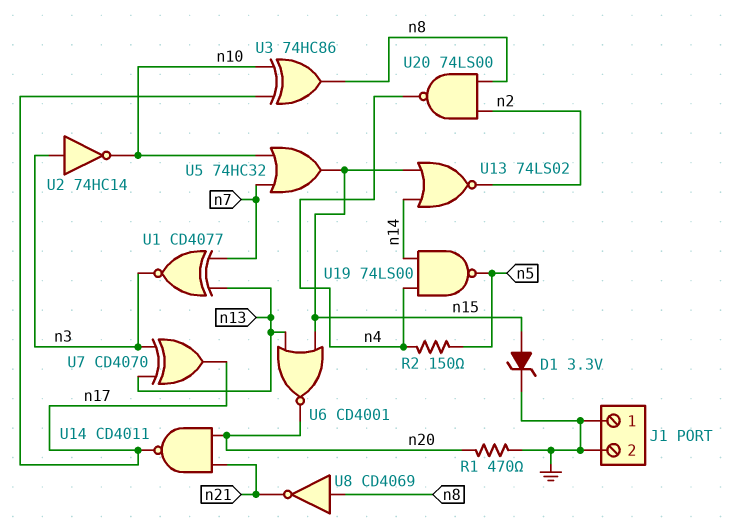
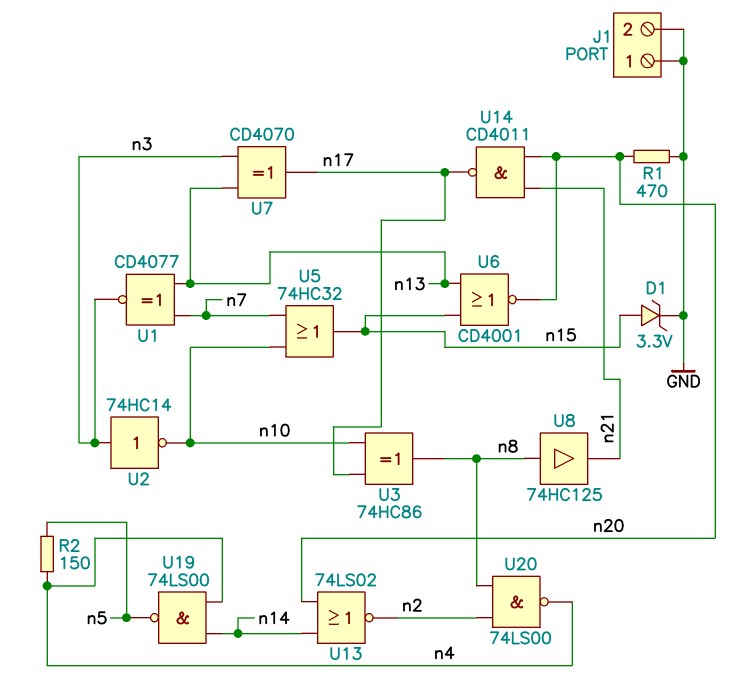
U8: NOT CD4069 (in n8, out n21) -> buffer 74HC125 (in n8, out n21)
U13: NOR 74LS02 (in n14, in n15, out n2) -> NOR 74LS02 (in n14, in n20, out n2)

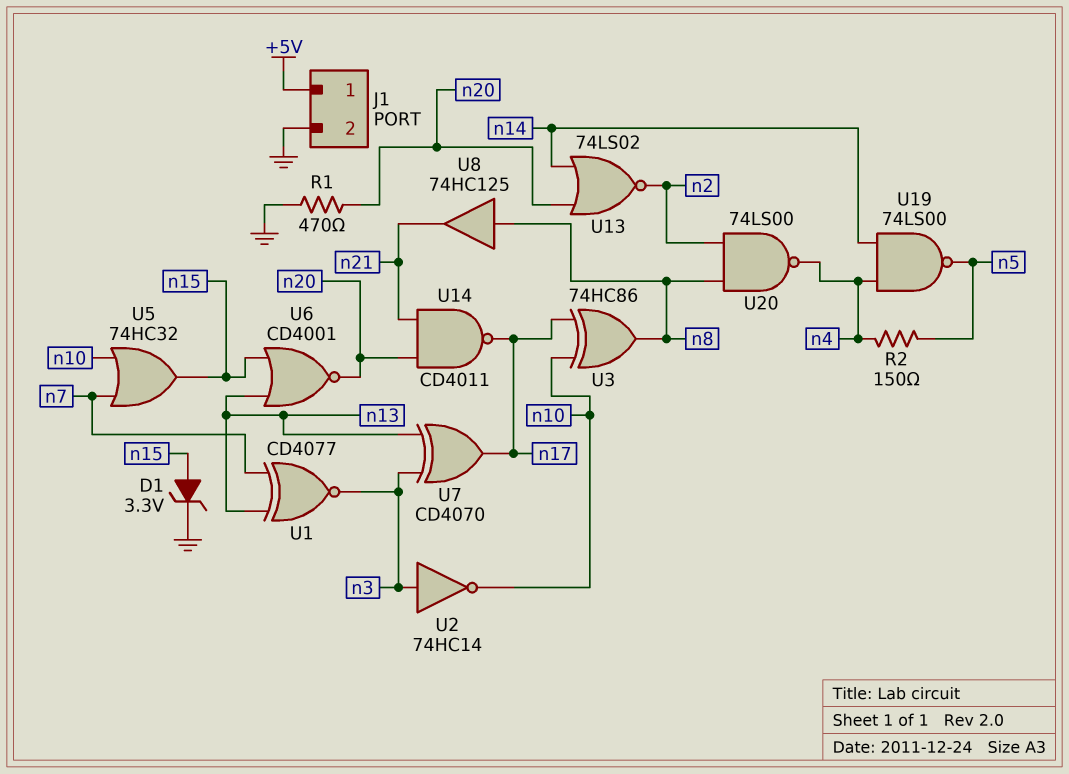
J1 pin 1: GND -> +5V

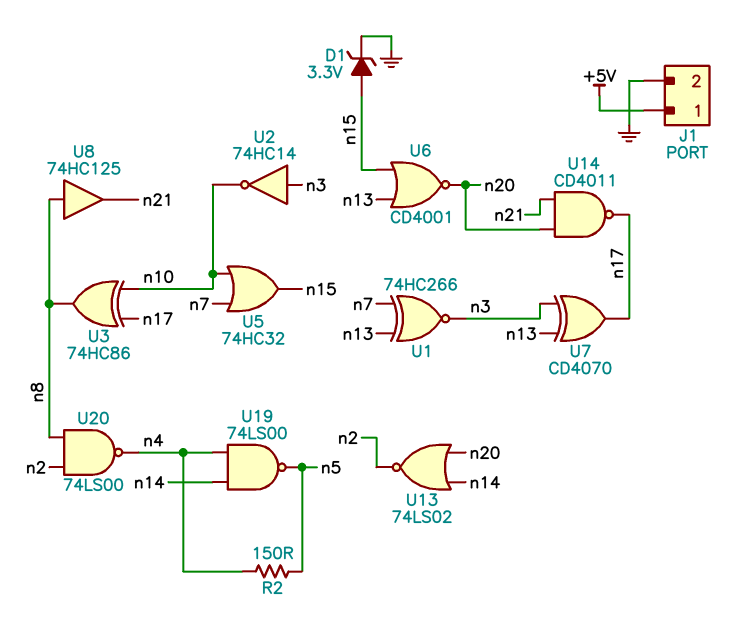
R1: 470 (GND, n20) -> none
U1: XNOR CD4077 (in n7, in n13, out n3) -> XNOR 74HC266 (in n7, in n13, out n3)

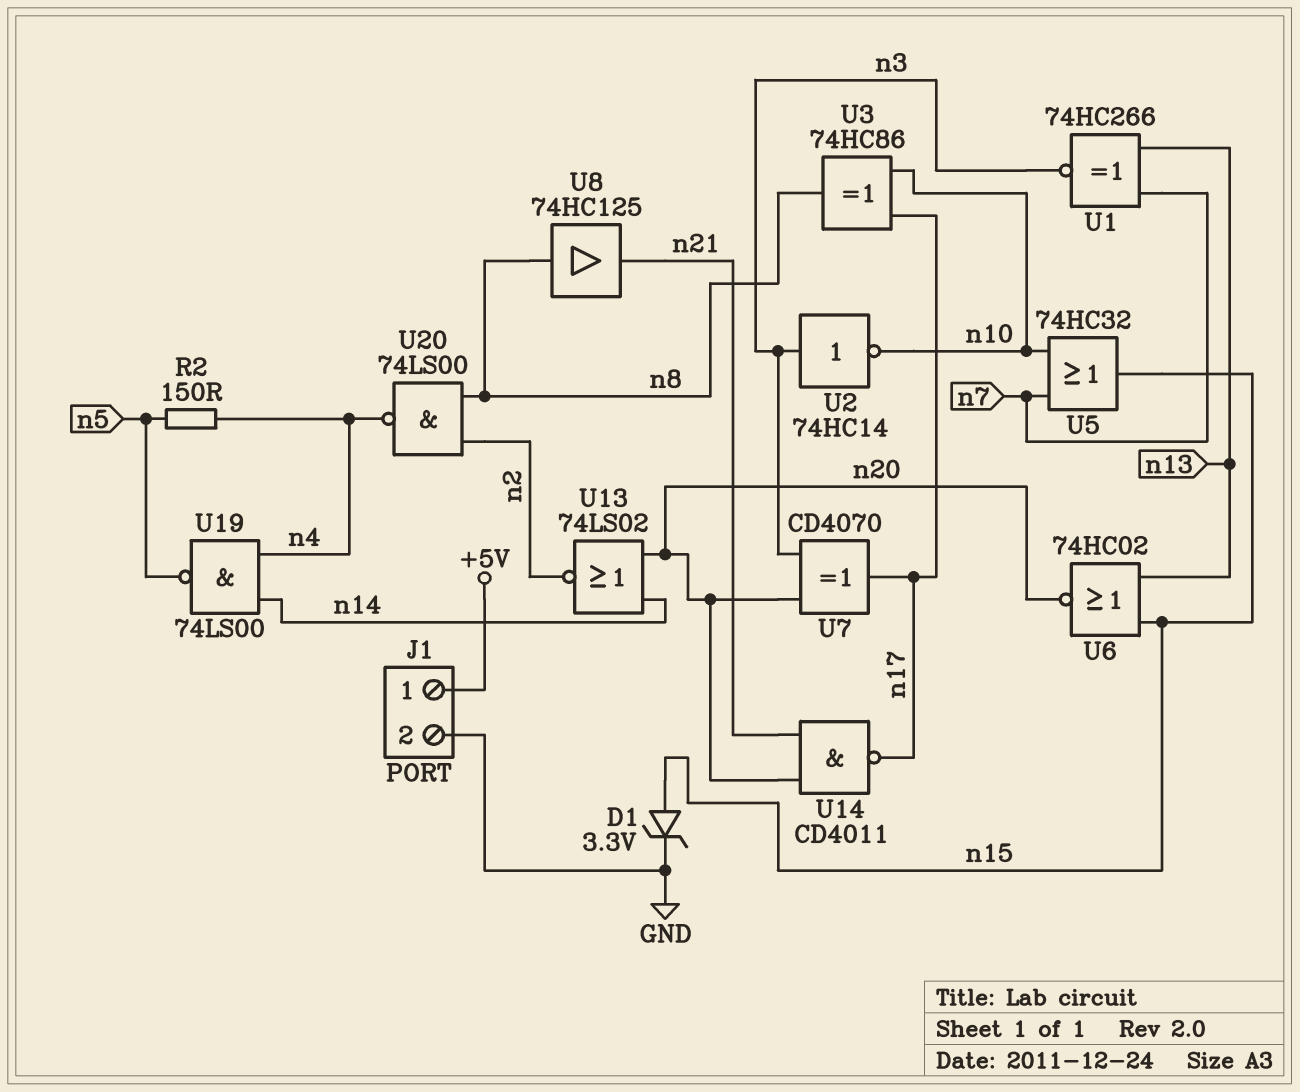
U6: NOR CD4001 (in n13, in n15, out n20) -> NOR 74HC02 (in n13, in n15, out n20)
U7: XOR CD4070 (in n3, in n13, out n17) -> XOR CD4070 (in n3, in n20, out n17)

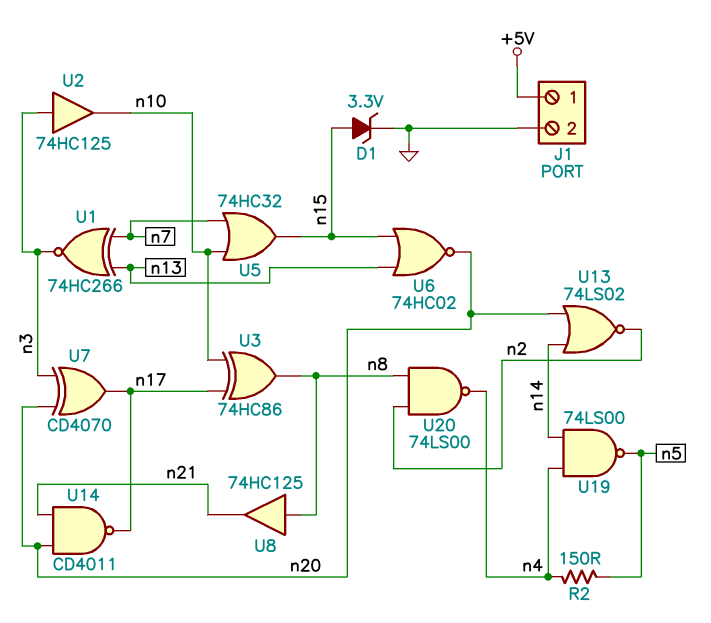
U2: NOT 74HC14 (in n3, out n10) -> buffer 74HC125 (in n3, out n10)

